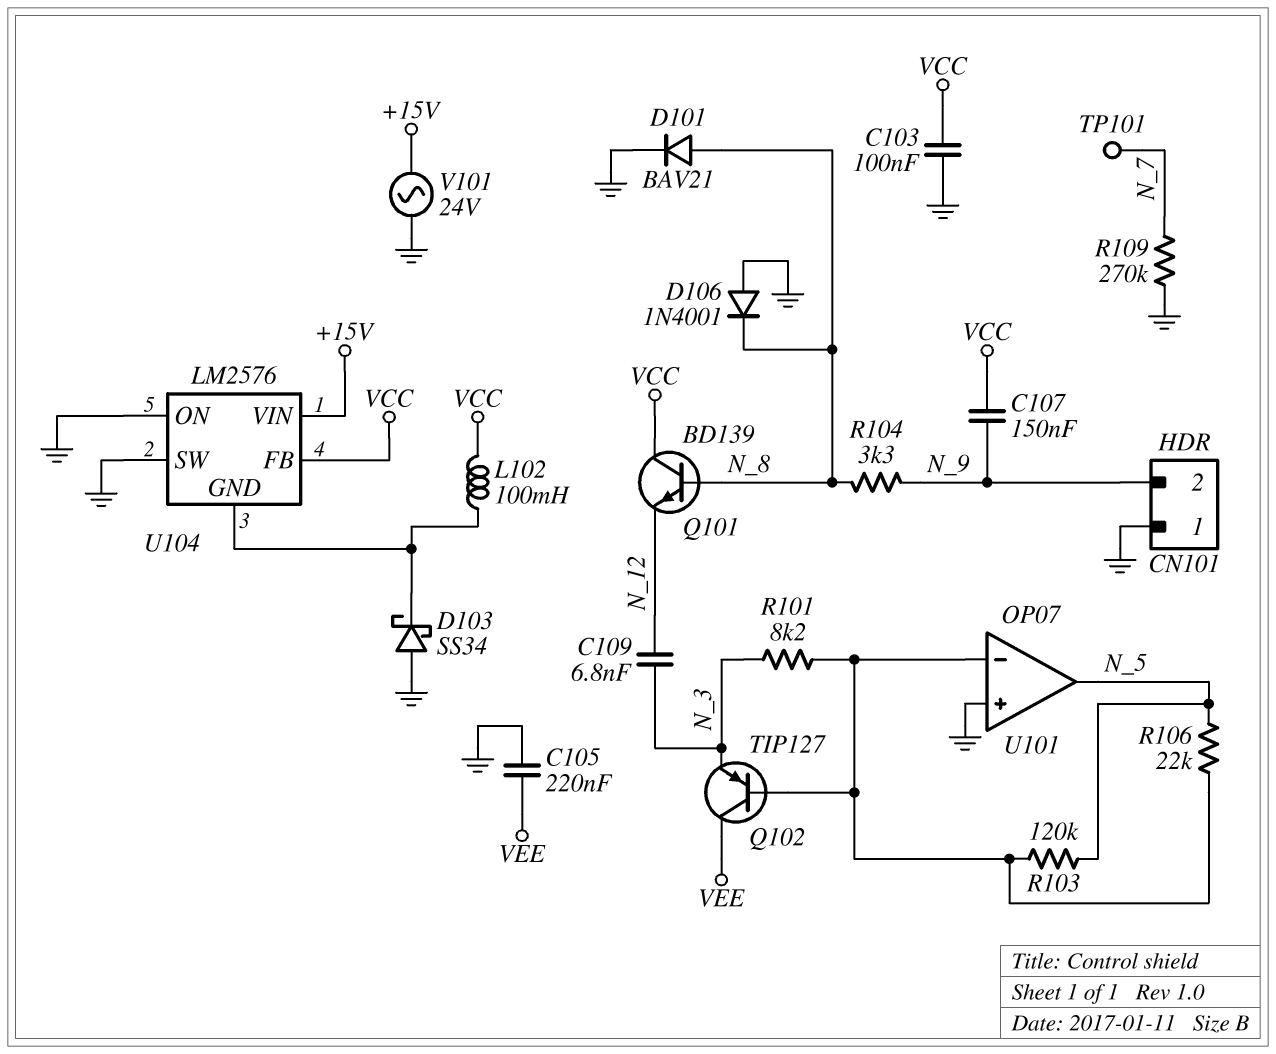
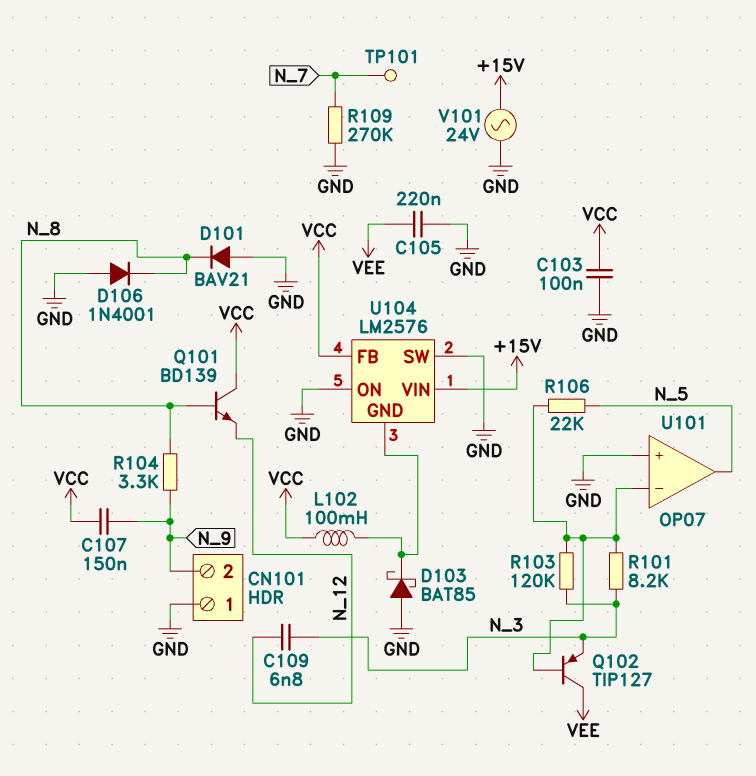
D101: diode BAV21 (A N_8, K GND) -> diode BAV21 (A GND, K N_8)
D103: schottky SS34 (A GND, K U104/GND) -> schottky BAT85 (A GND, K U104/GND)
R103: 120k (N_5, U101/in-) -> 120k (N_3, U101/in-)

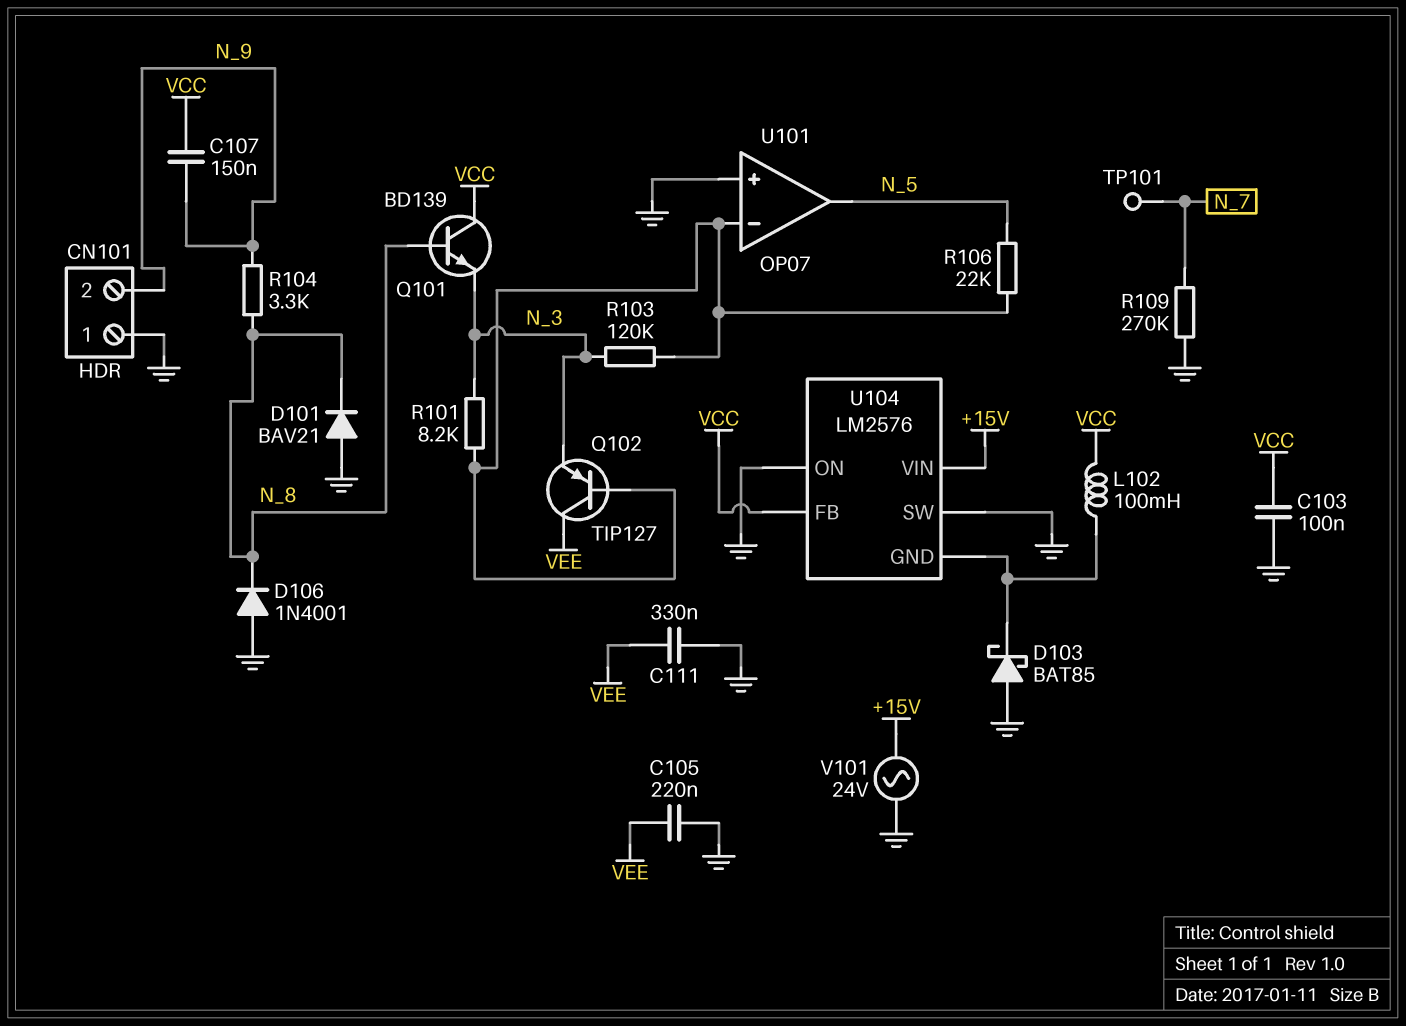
C109: 6.8nF (N_3, N_12) -> none
C111: none -> 330nF (GND, VEE)
Q101: NPN BD139 (B N_8, C VCC, E N_12) -> NPN BD139 (B N_8, C VCC, E N_3)

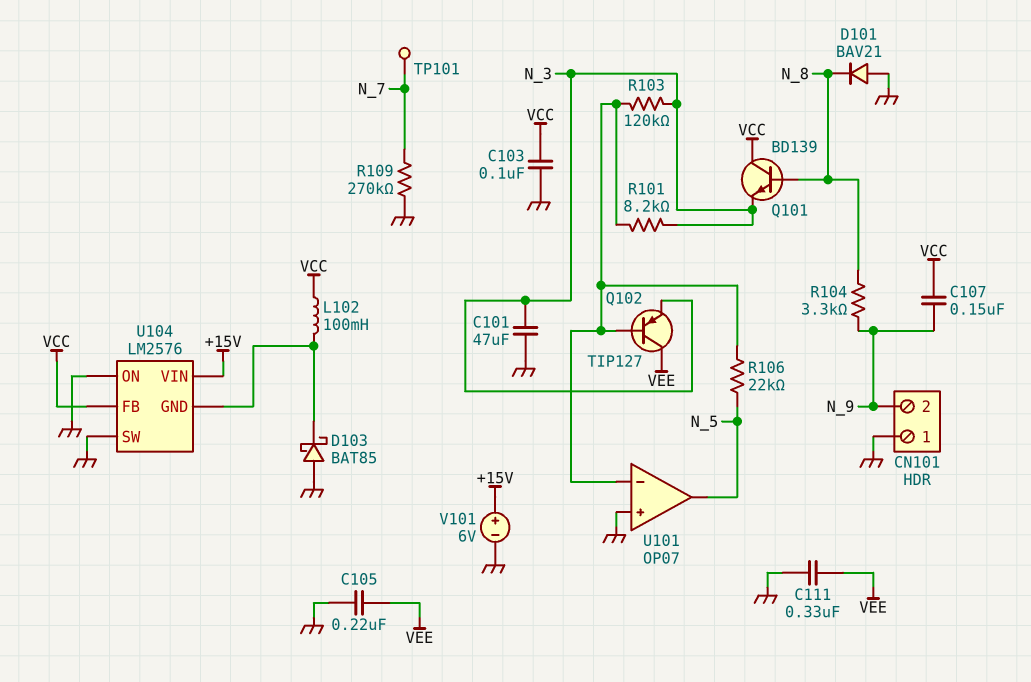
C101: none -> 47uF (GND, N_3)
D106: diode 1N4001 (A GND, K N_8) -> none
V101: AC 24V (+15V, GND) -> 6V (plus +15V, minus GND)

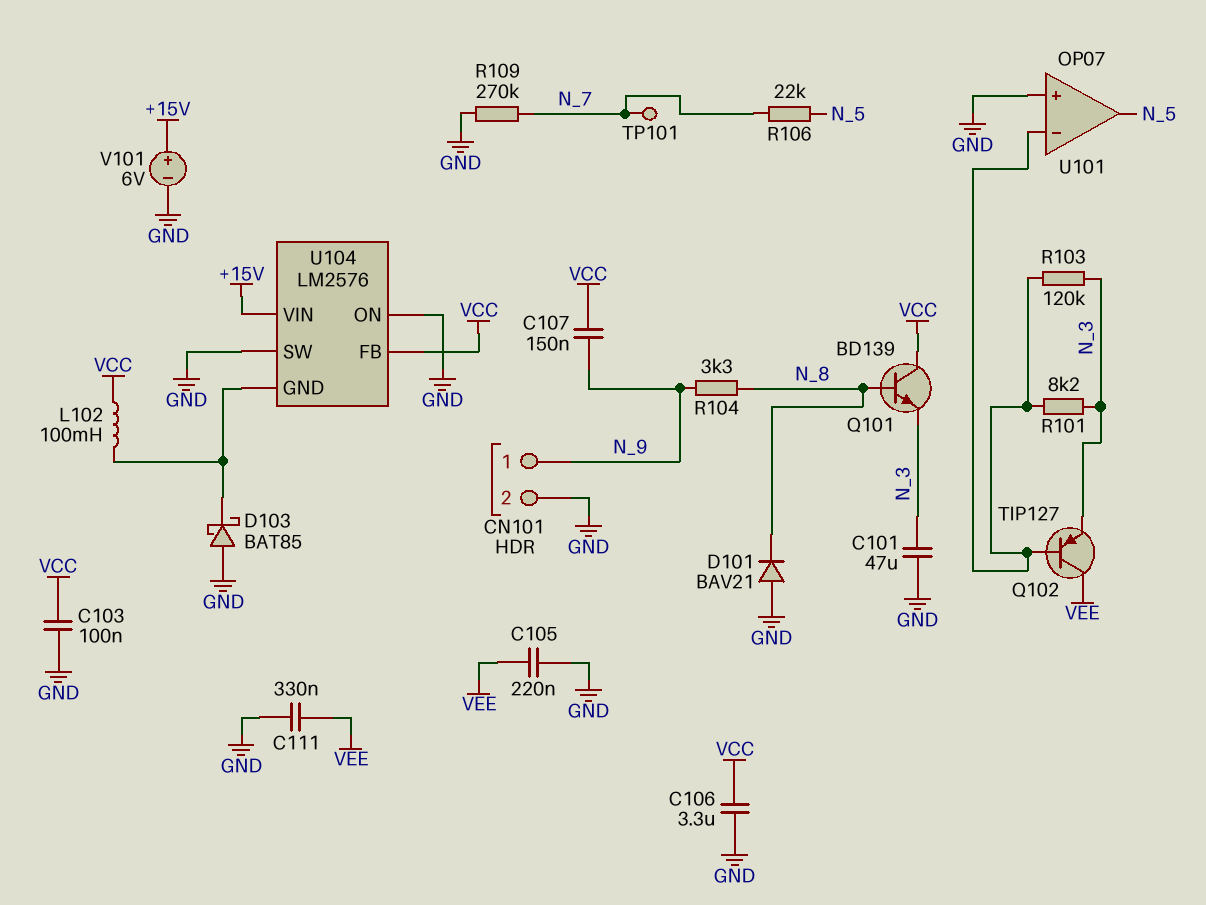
C106: none -> 3.3uF (GND, VCC)
CN101 pin 1: GND -> N_9
CN101 pin 2: N_9 -> GND
R106: 22k (N_5, U101/in-) -> 22k (N_5, N_7)

